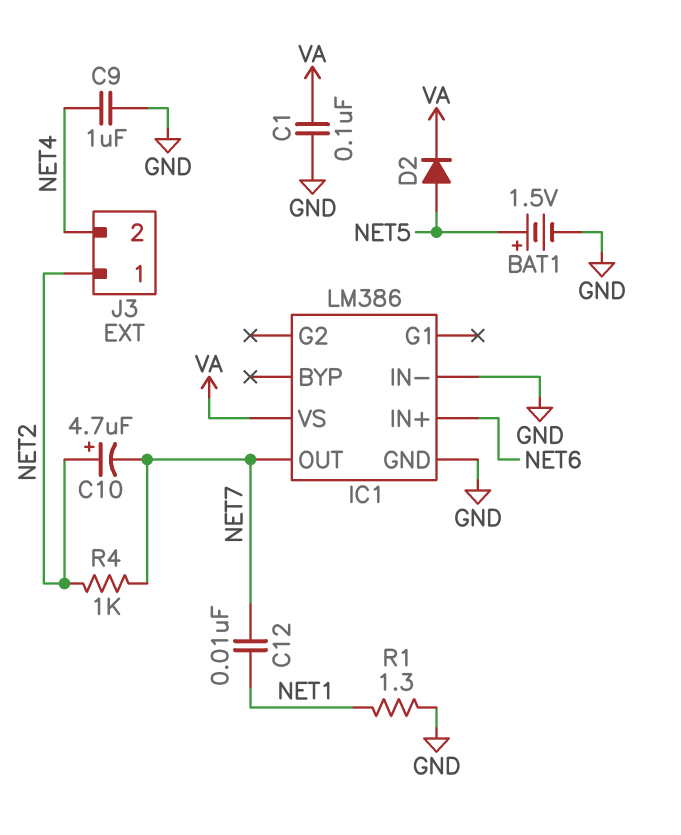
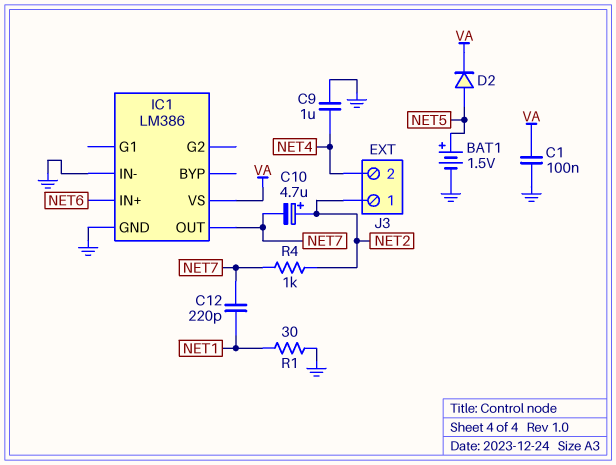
C12: 10nF (NET1, NET7) -> 220pF (NET1, NET7)
R1: 1.3 (GND, NET1) -> 30 (GND, NET1)

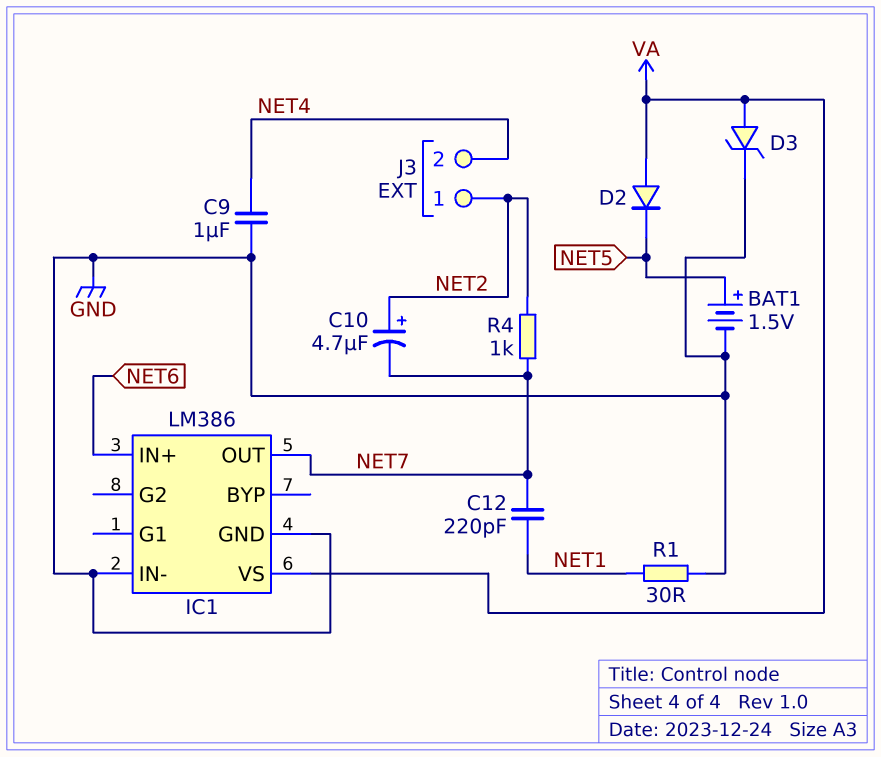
C1: 100nF (GND, VA) -> none
D2: diode (A NET5, K VA) -> diode (A VA, K NET5)
D3: none -> zener (A VA, K GND)

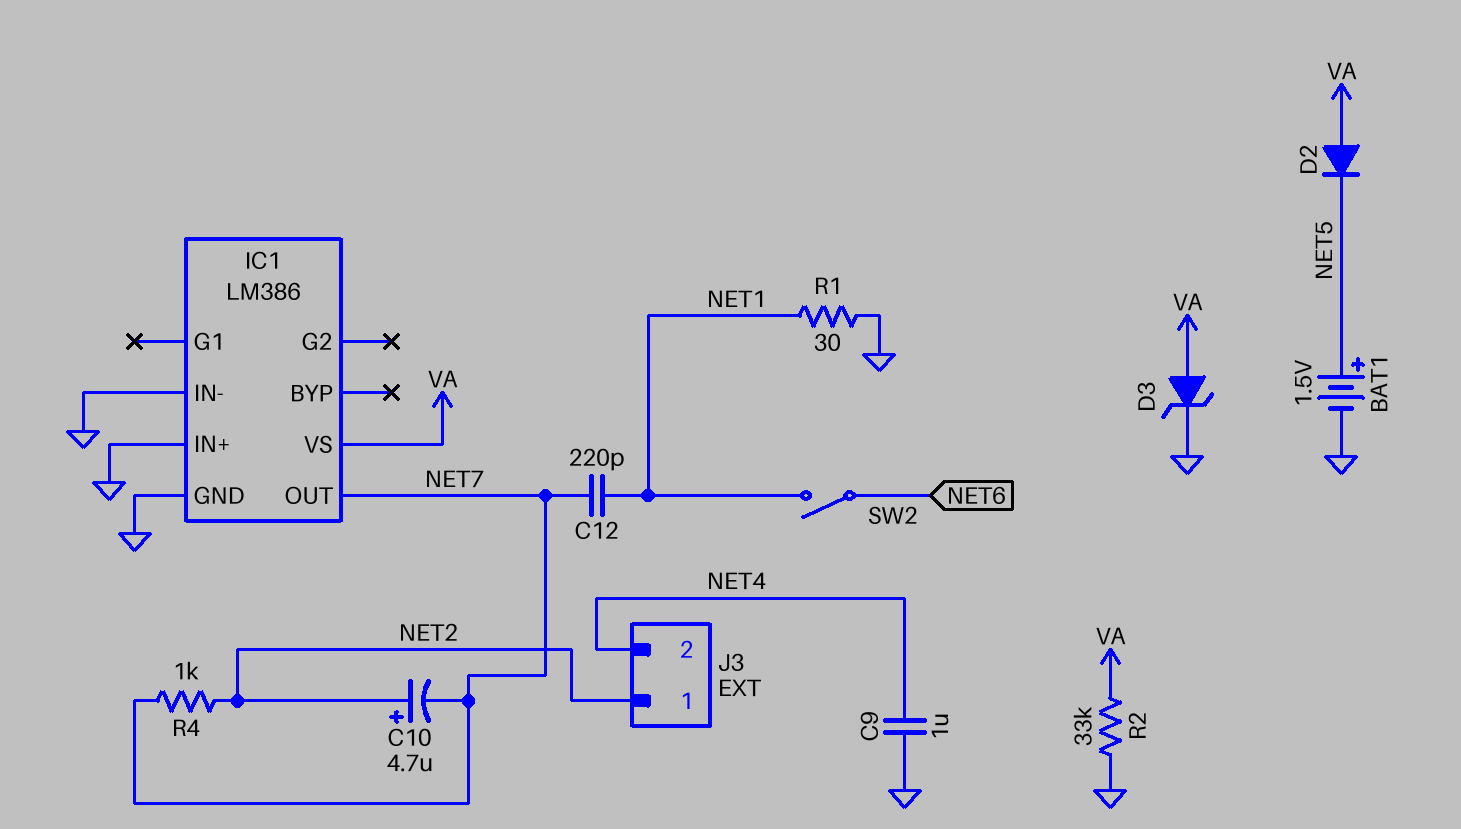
IC1 pin IN+: NET6 -> GND
R2: none -> 33k (GND, VA)
SW2: none -> switch (NET1, NET6)

